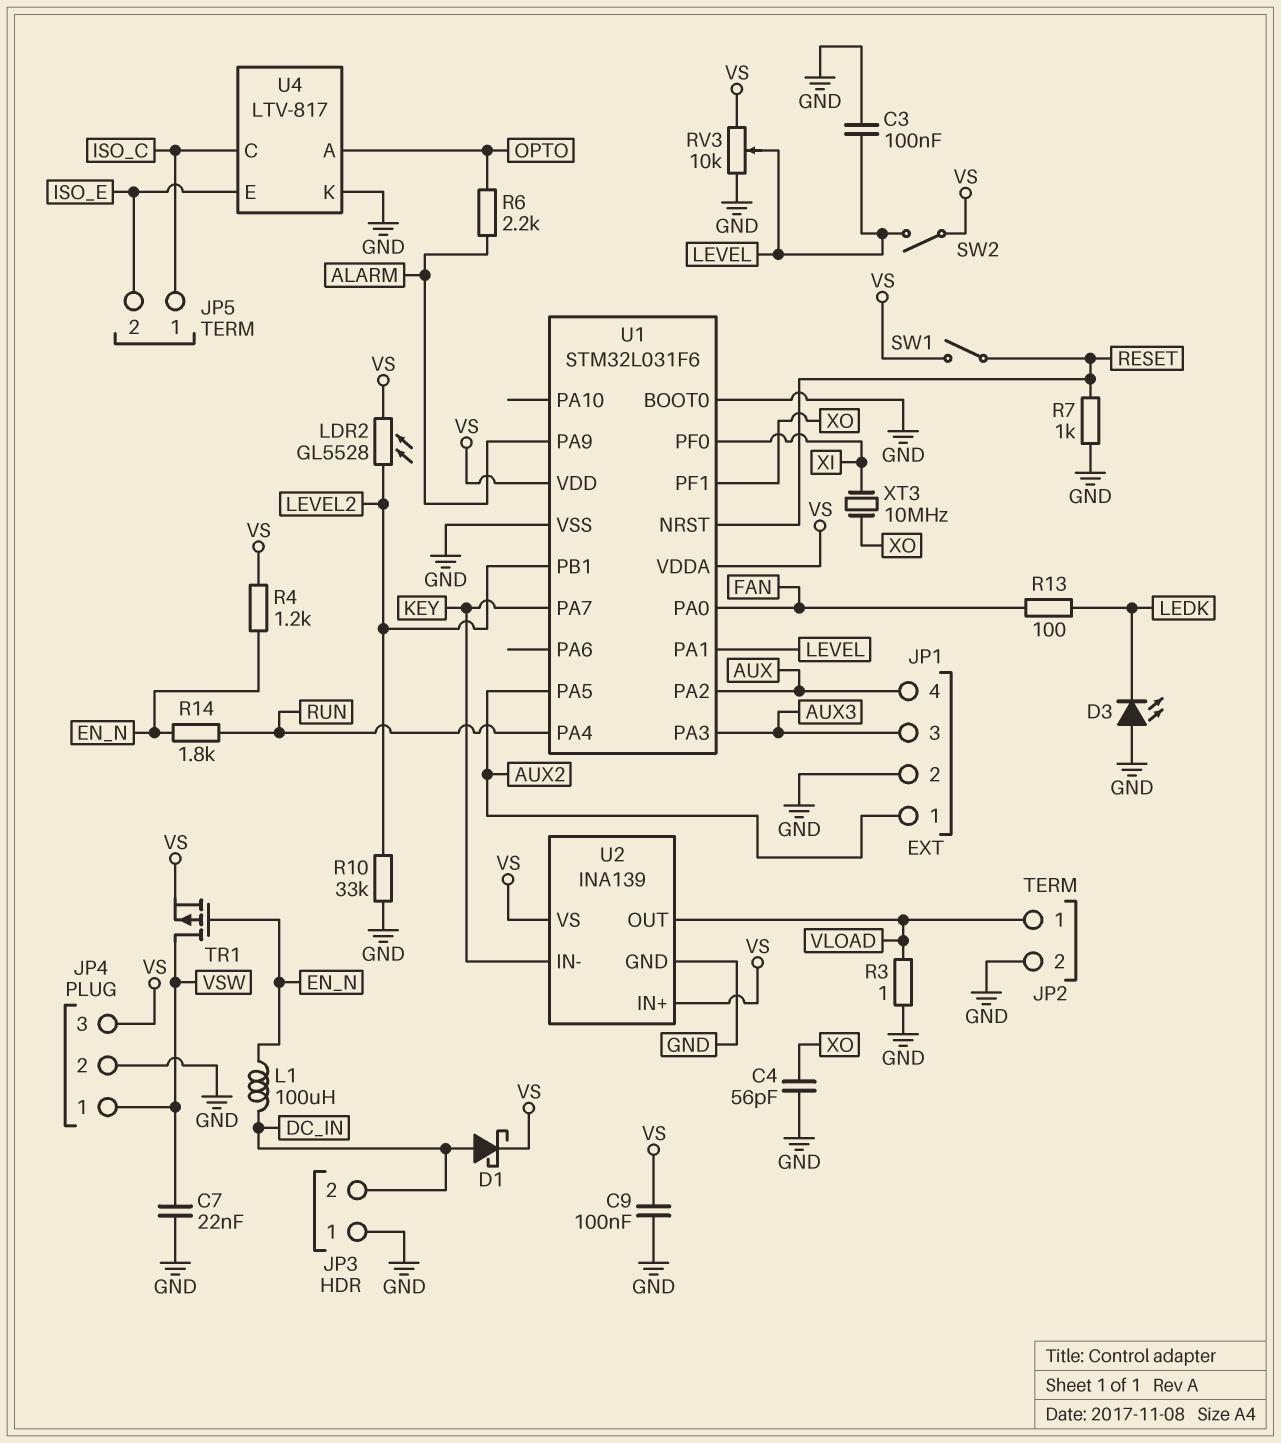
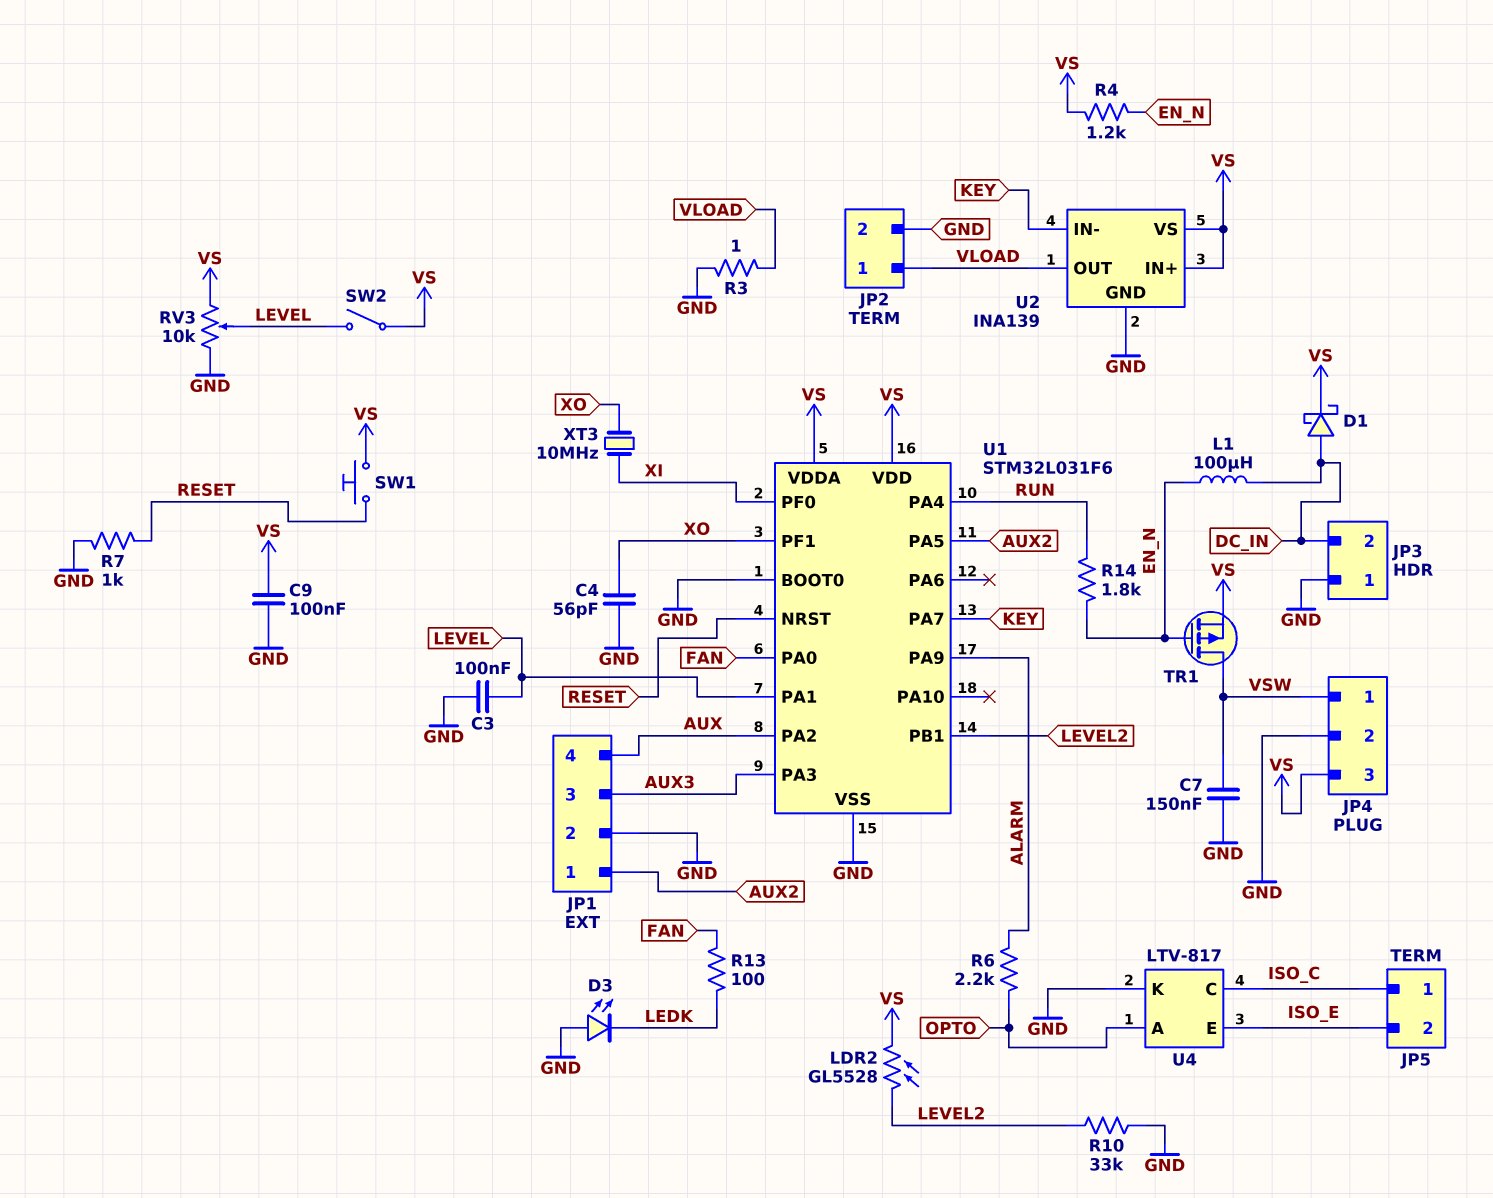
C7: 22nF (GND, VSW) -> 150nF (GND, VSW)
SW1: switch (RESET, VS) -> button (RESET, VS)

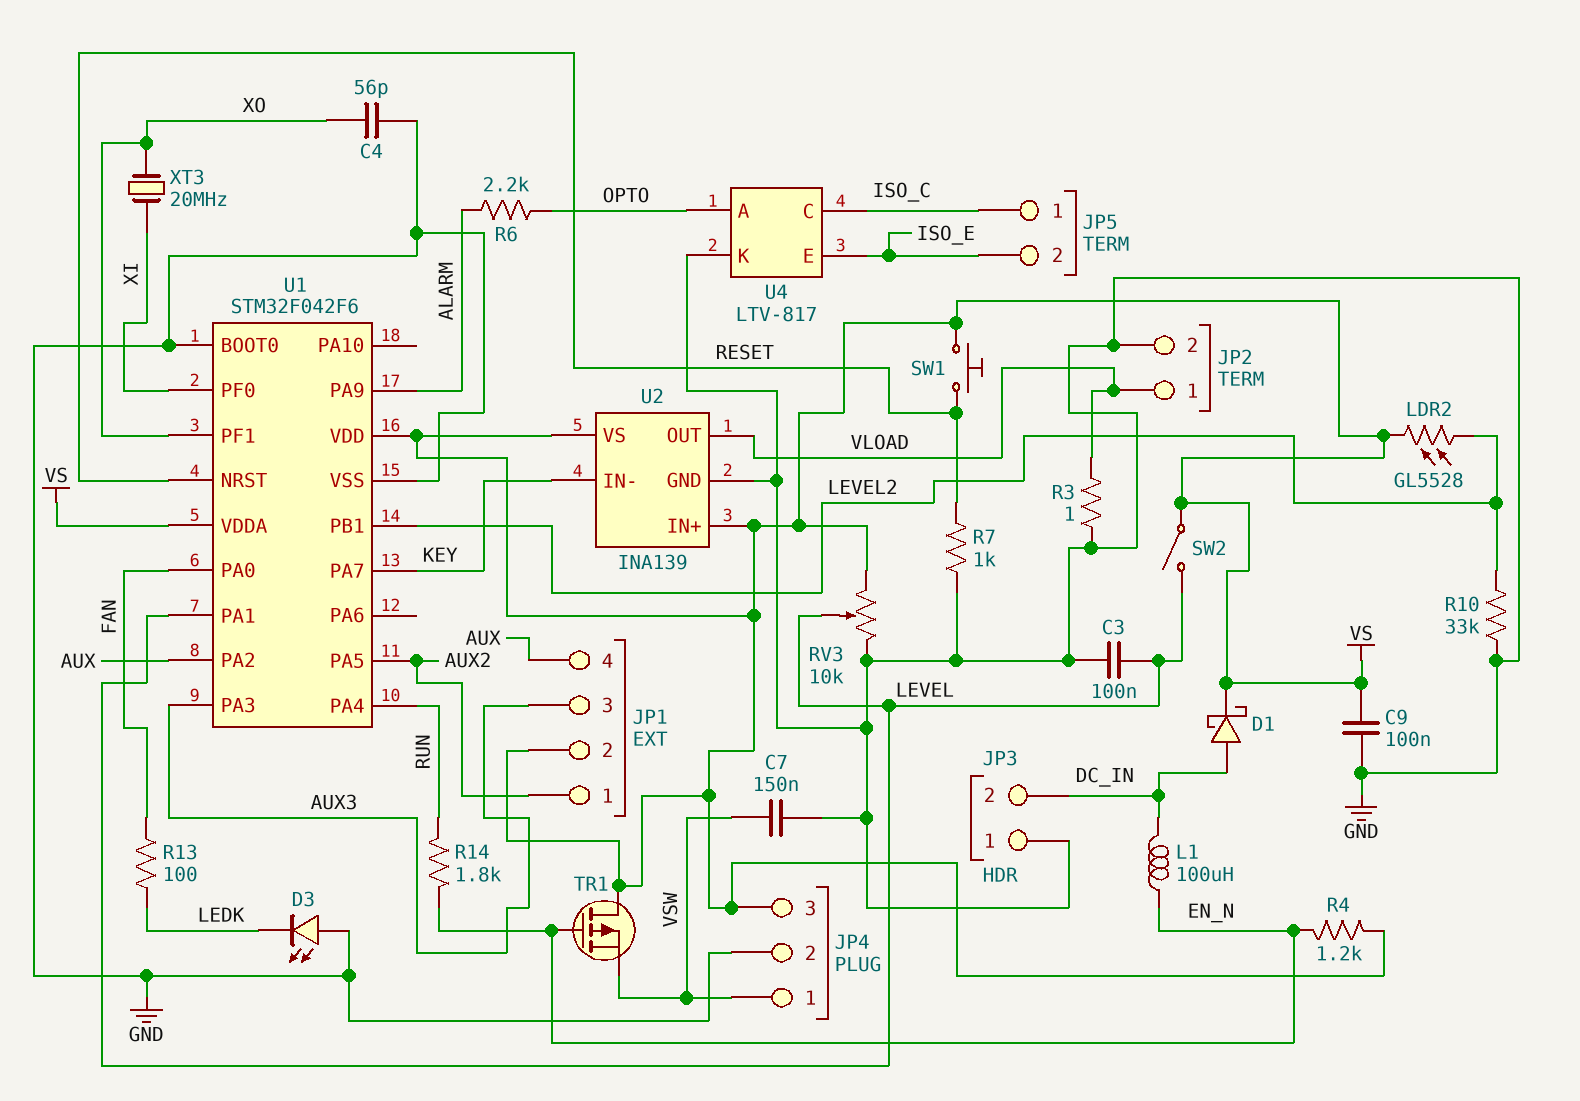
JP1 pin 2: GND -> VS
TR1: PMOS (G EN_N, D VSW, S VS) -> PMOS (G EN_N, D VS, S VSW)
U1: STM32L031F6 -> STM32F042F6
XT3: 10MHz (XI, XO) -> 20MHz (XI, XO)

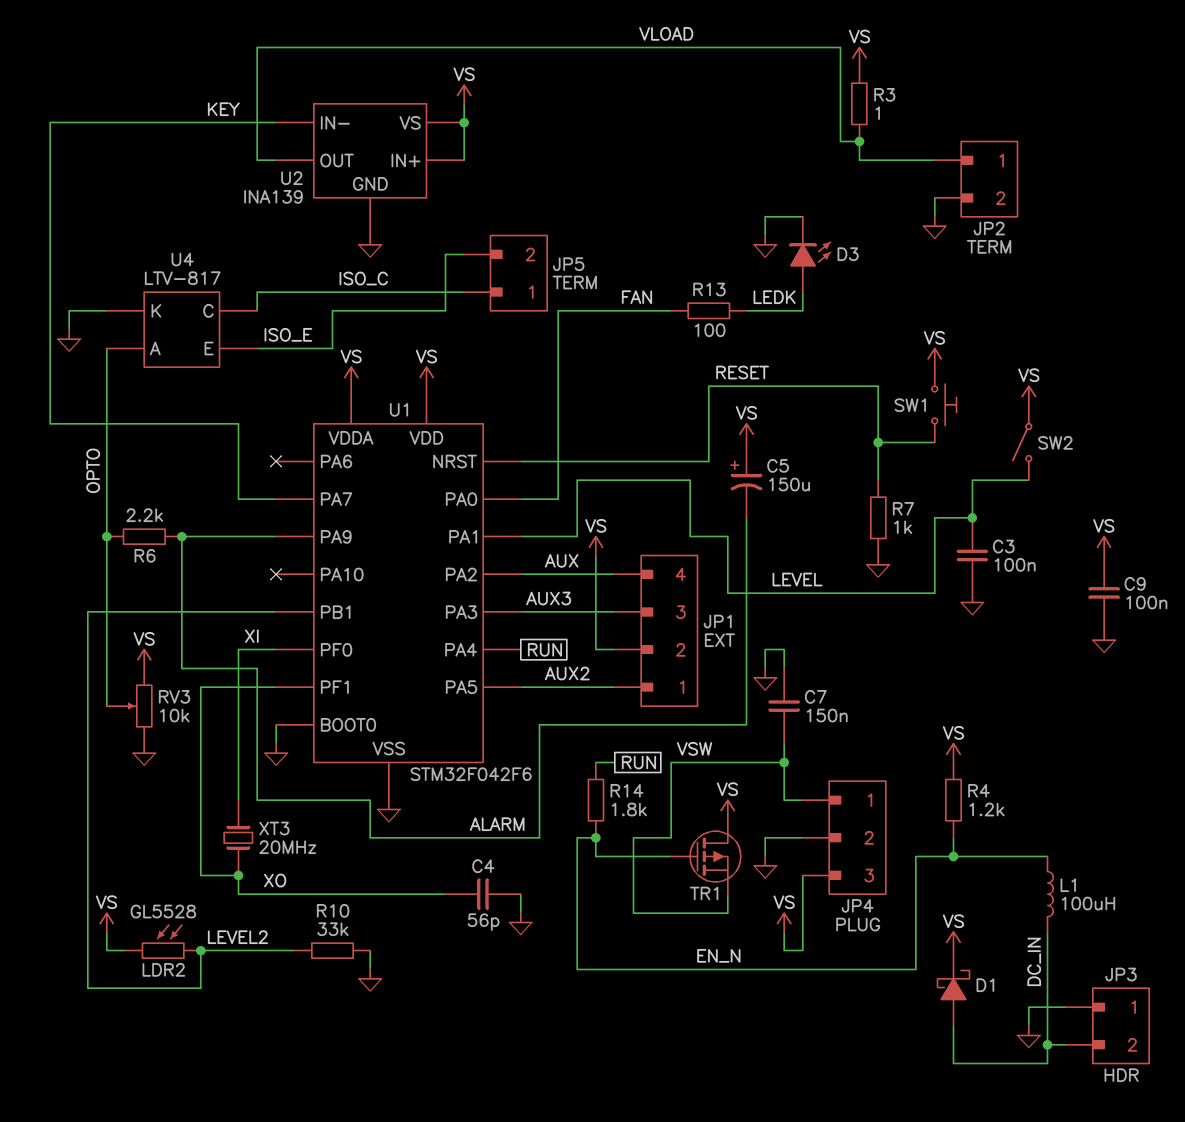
C5: none -> 150uF (plus VS, minus ALARM)
D3: LED (A GND, K LEDK) -> LED (A LEDK, K GND)
R3: 1 (GND, VLOAD) -> 1 (VLOAD, VS)
RV3: 10k (GND, VS, wiper LEVEL) -> 10k (GND, VS, wiper OPTO)

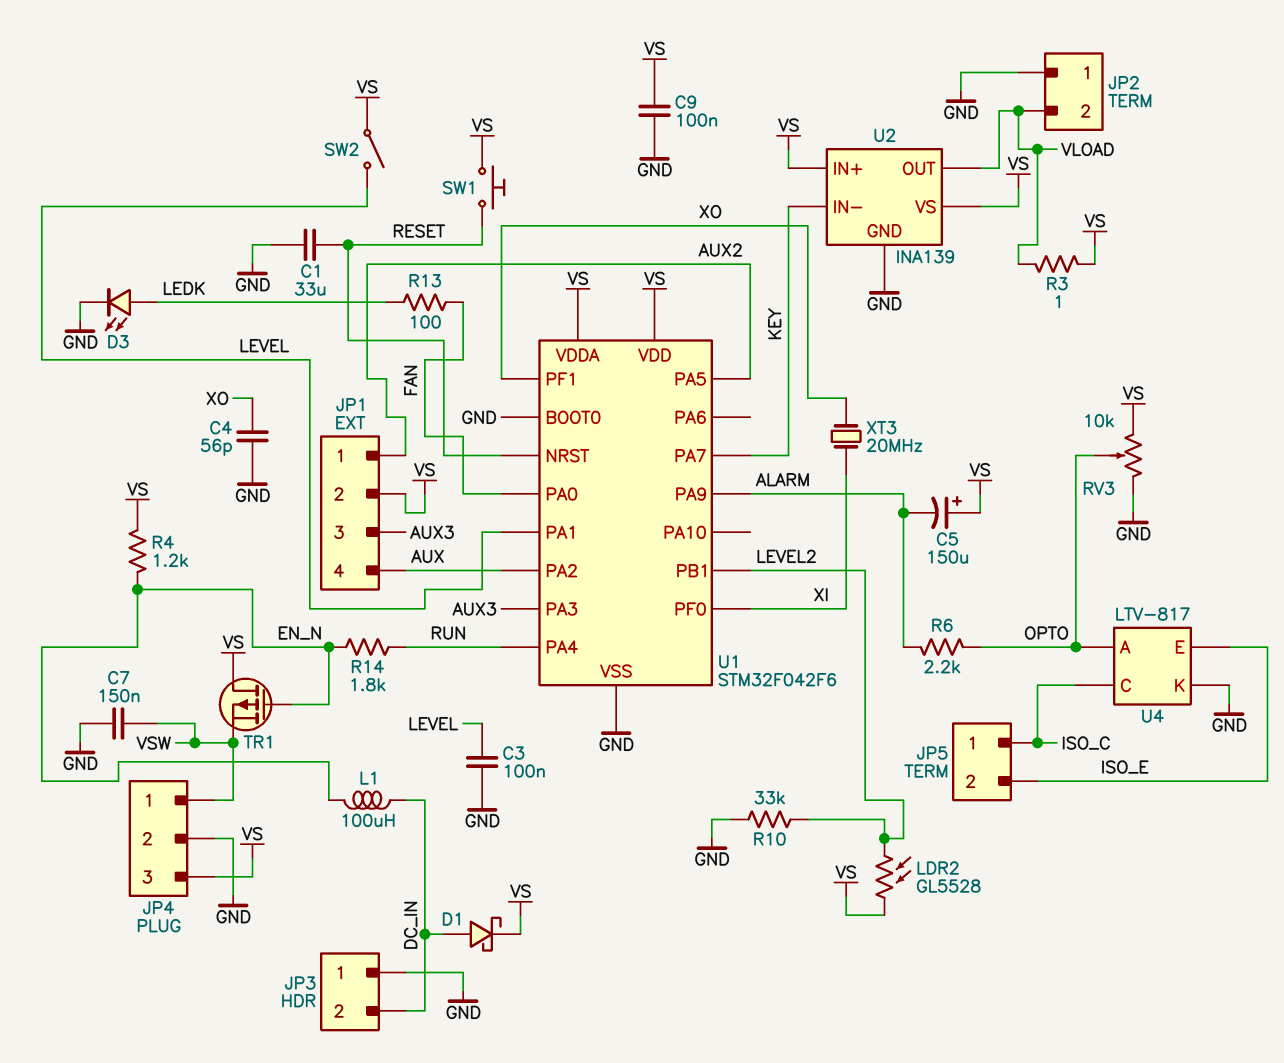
C1: none -> 33uF (GND, RESET)
JP2 pin 1: VLOAD -> GND
JP2 pin 2: GND -> VLOAD
R7: 1k (GND, RESET) -> none

